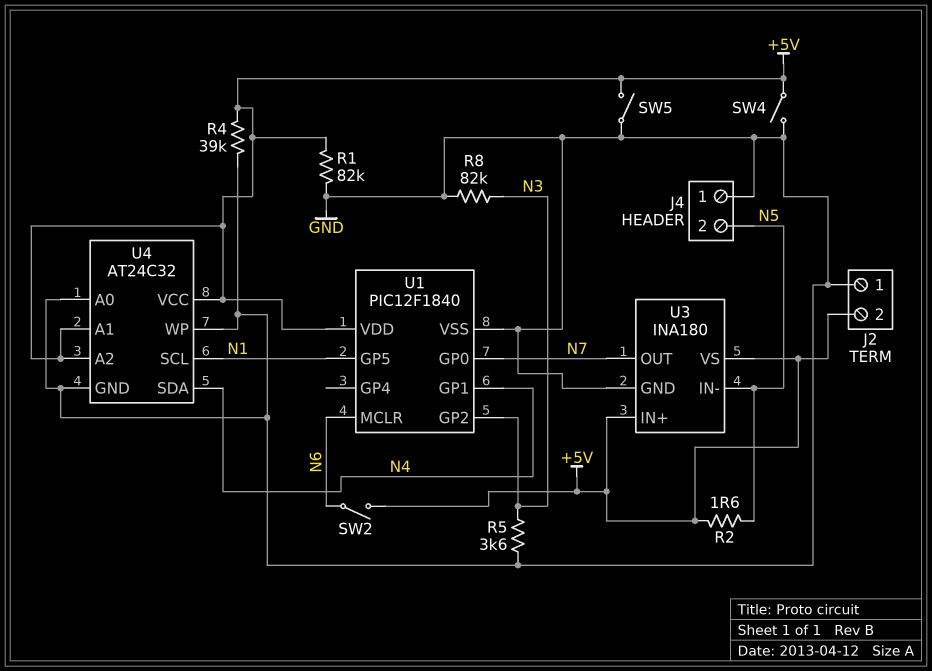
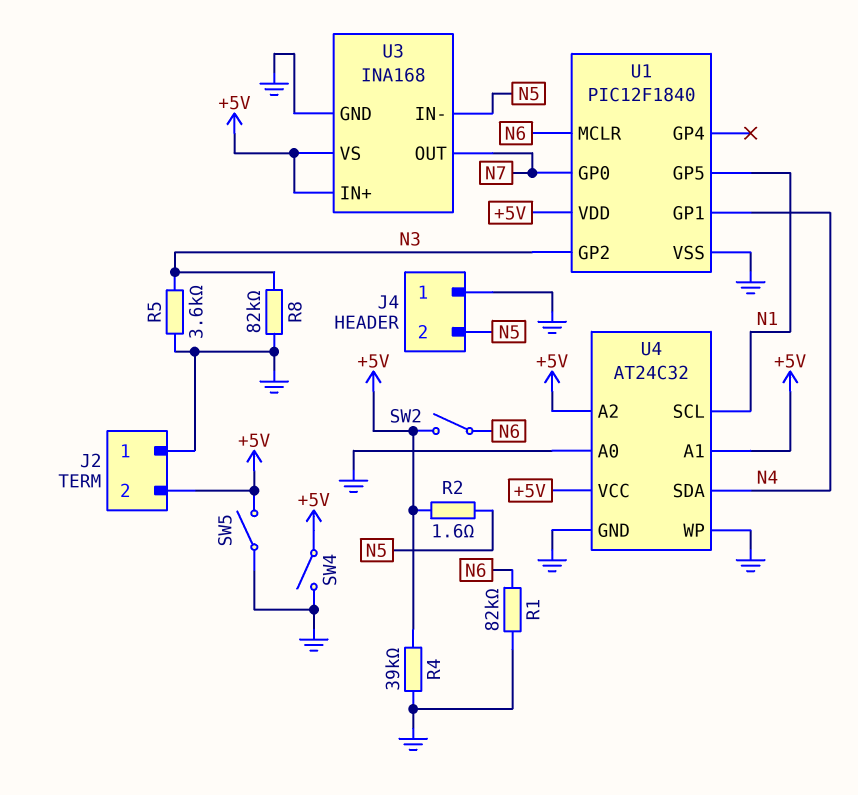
R1: 82k (+5V, GND) -> 82k (GND, N6)
U3: INA180 -> INA168

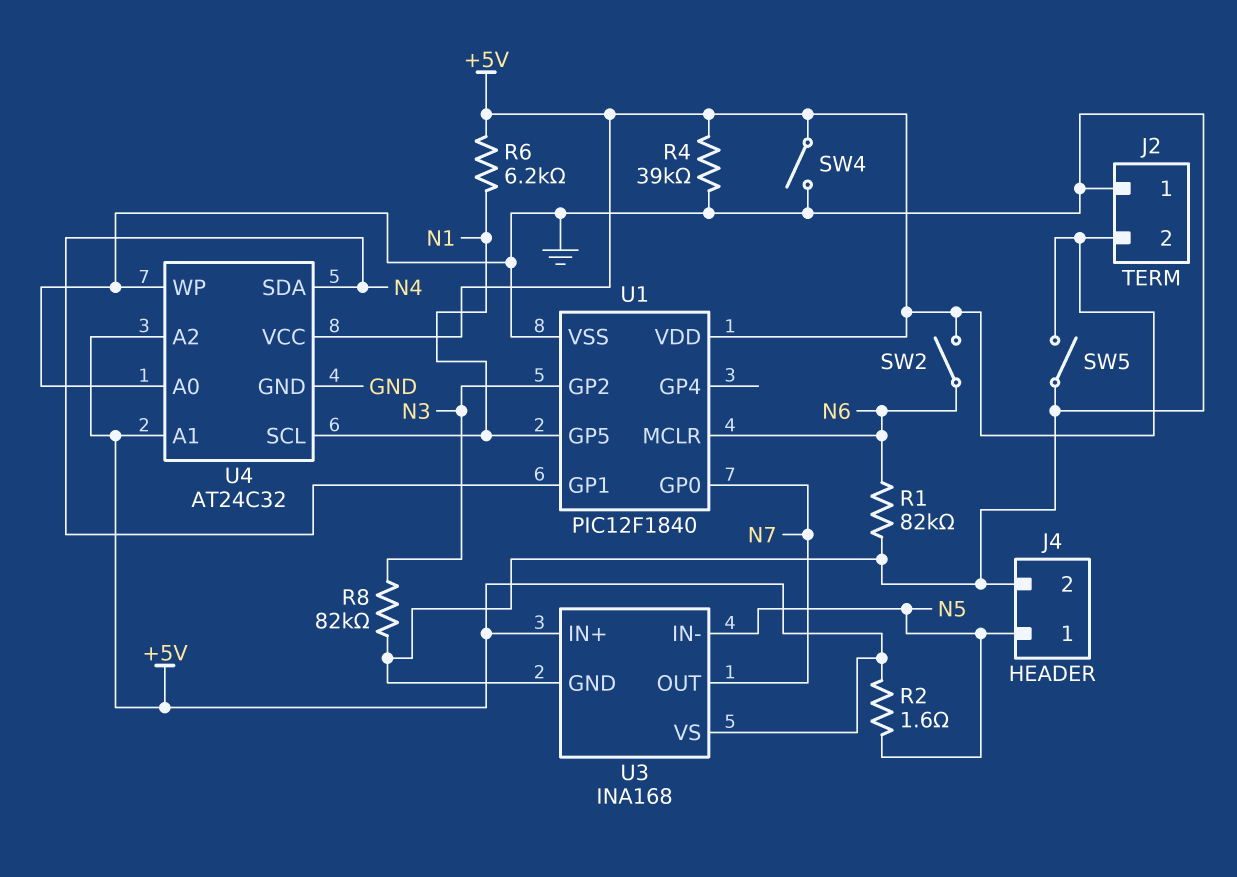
J4 pin 1: GND -> N5
J4 pin 2: N5 -> GND
R5: 3.6k (GND, N3) -> none
R6: none -> 6.2k (+5V, N1)

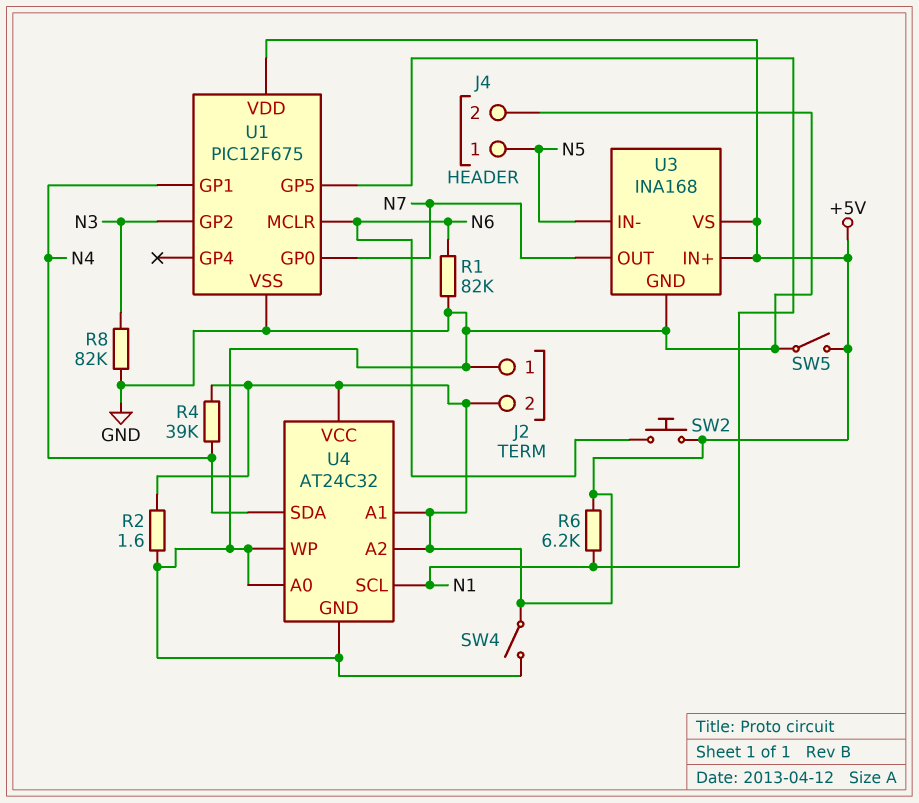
R2: 1.6 (+5V, N5) -> 1.6 (+5V, GND)
R4: 39k (+5V, GND) -> 39k (+5V, N4)
SW2: switch (+5V, N6) -> button (+5V, N6)
U1: PIC12F1840 -> PIC12F675

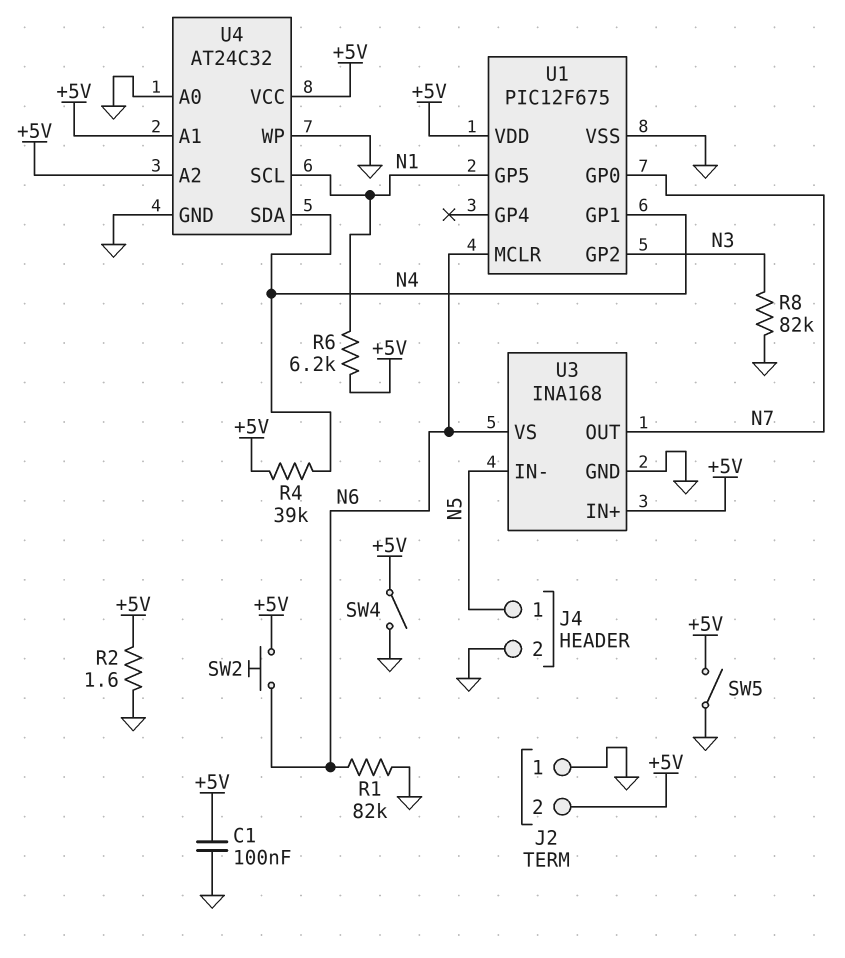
C1: none -> 100nF (+5V, GND)
U3 pin VS: +5V -> N6

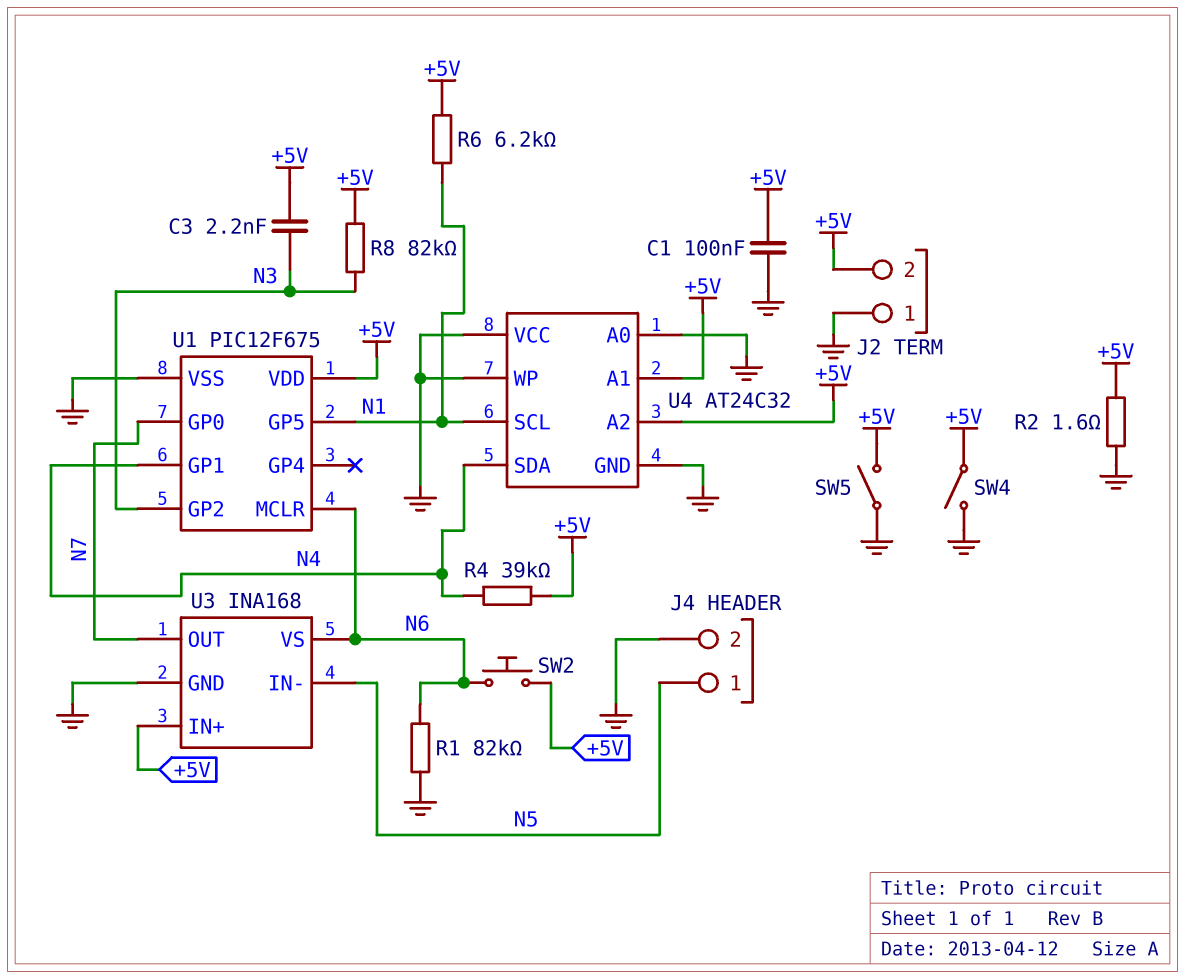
C3: none -> 2.2nF (+5V, N3)
R8: 82k (GND, N3) -> 82k (+5V, N3)
U4 pin VCC: +5V -> GND

